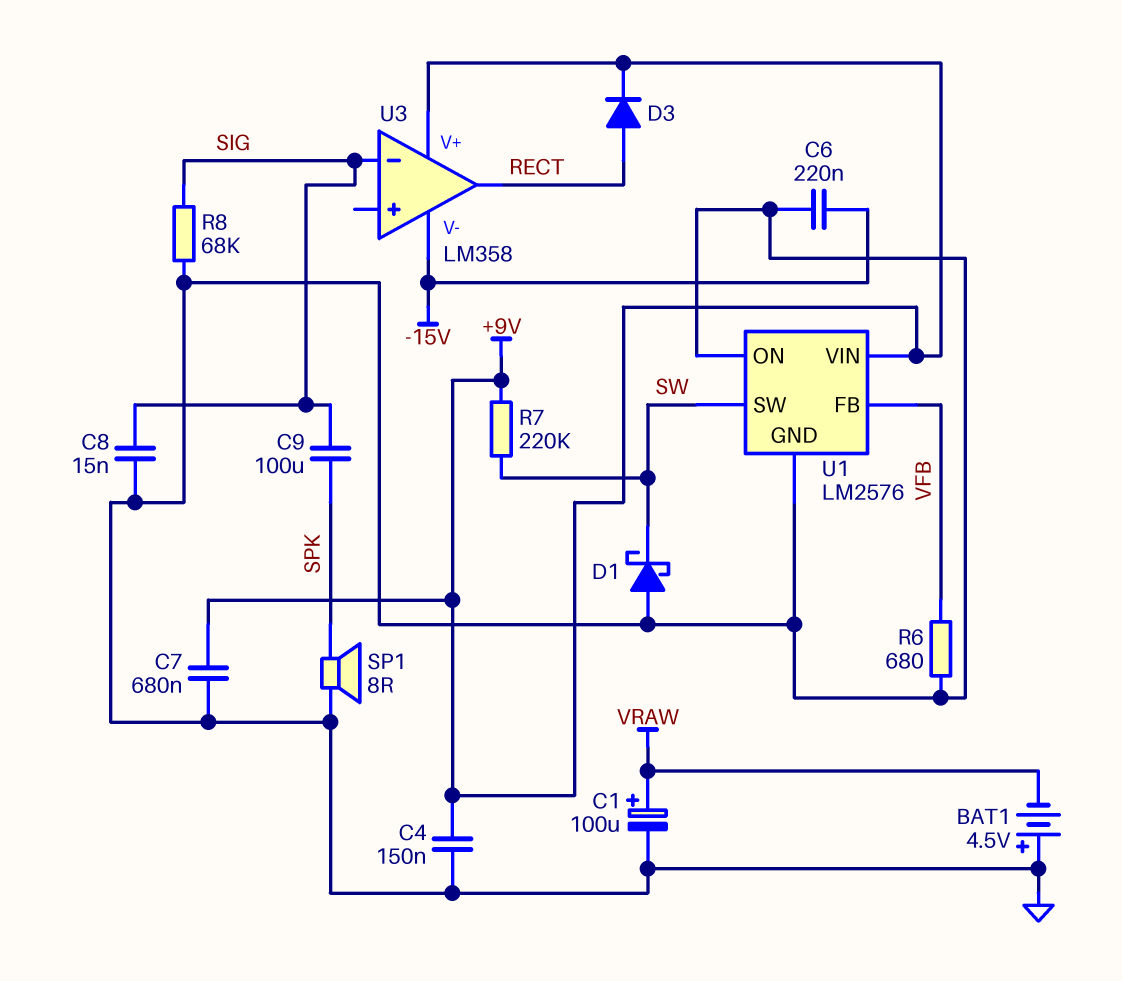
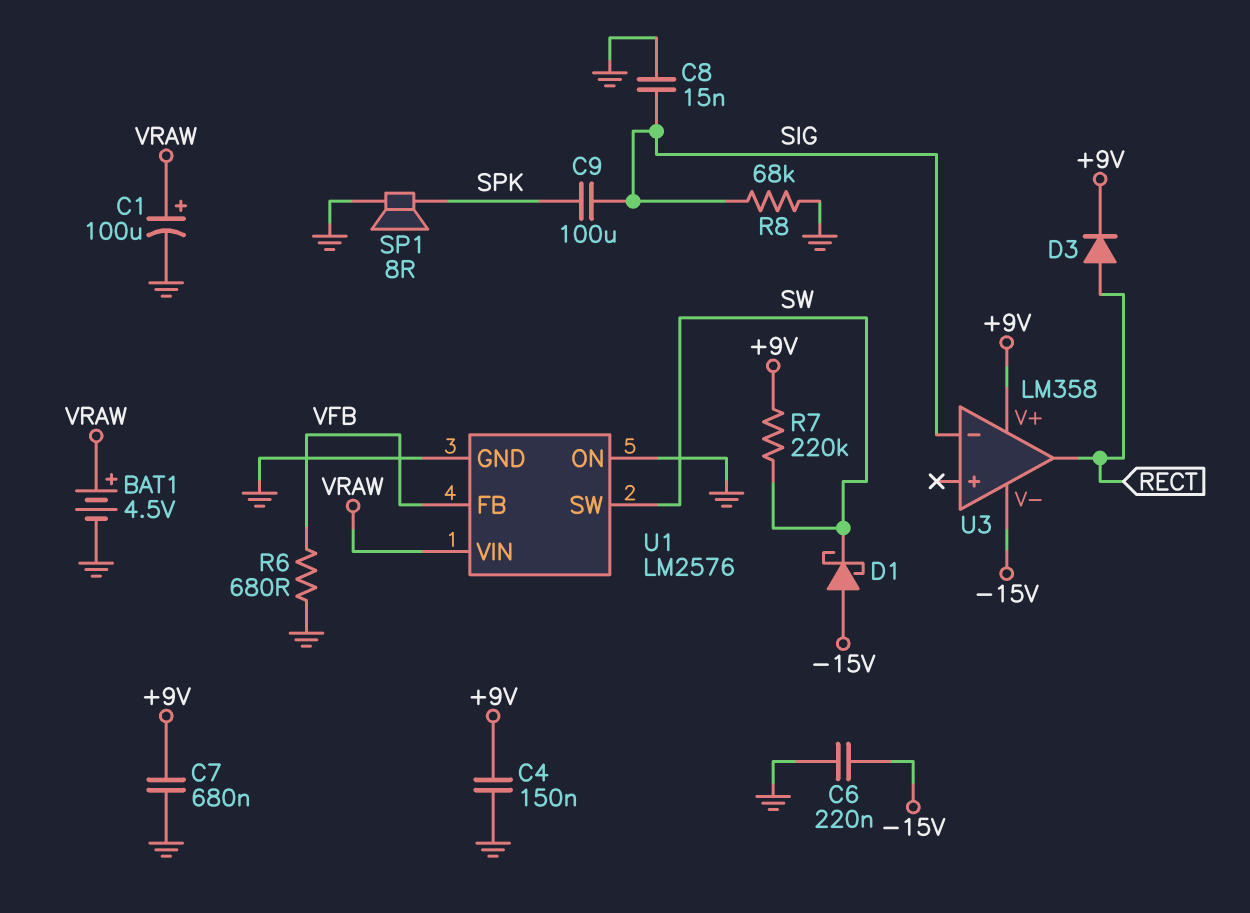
BAT1: 4.5V (plus GND, minus VRAW) -> 4.5V (plus VRAW, minus GND)
D1: schottky (A GND, K SW) -> schottky (A -15V, K SW)
U1 pin VIN: +9V -> VRAW

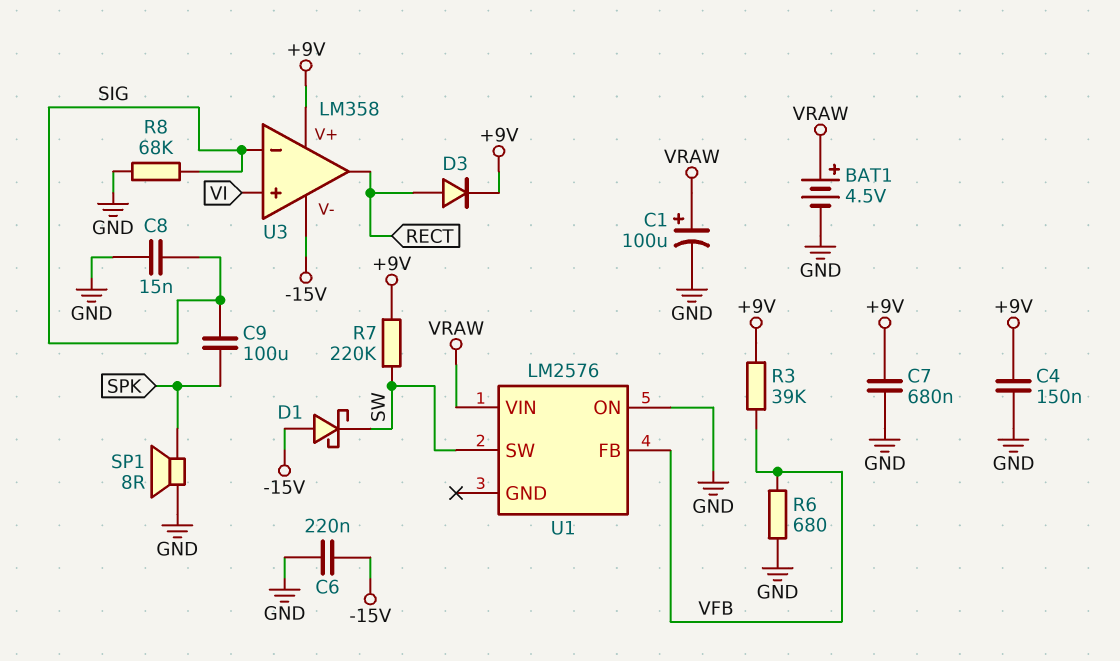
R3: none -> 39k (+9V, VFB)
U1 pin GND: GND -> none
U3 pin in+: none -> VI

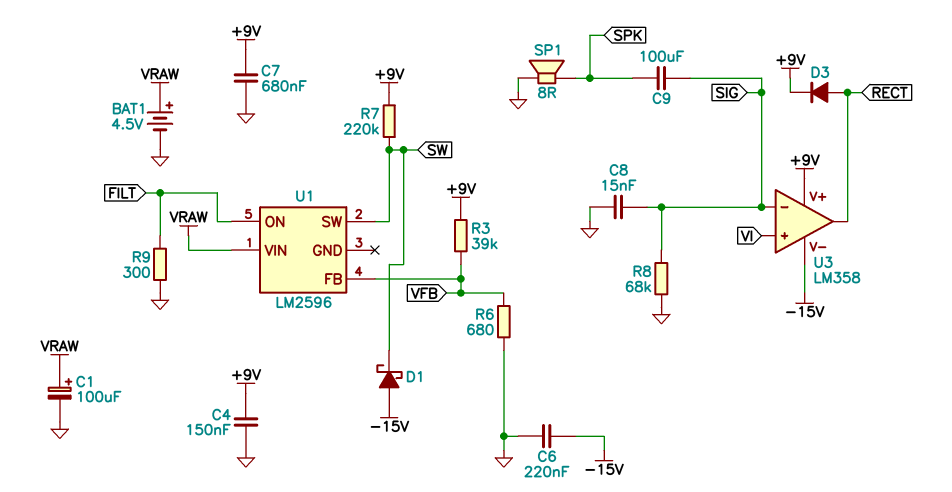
R9: none -> 300 (FILT, GND)
U1: LM2576 -> LM2596
U1 pin ON: GND -> FILT

